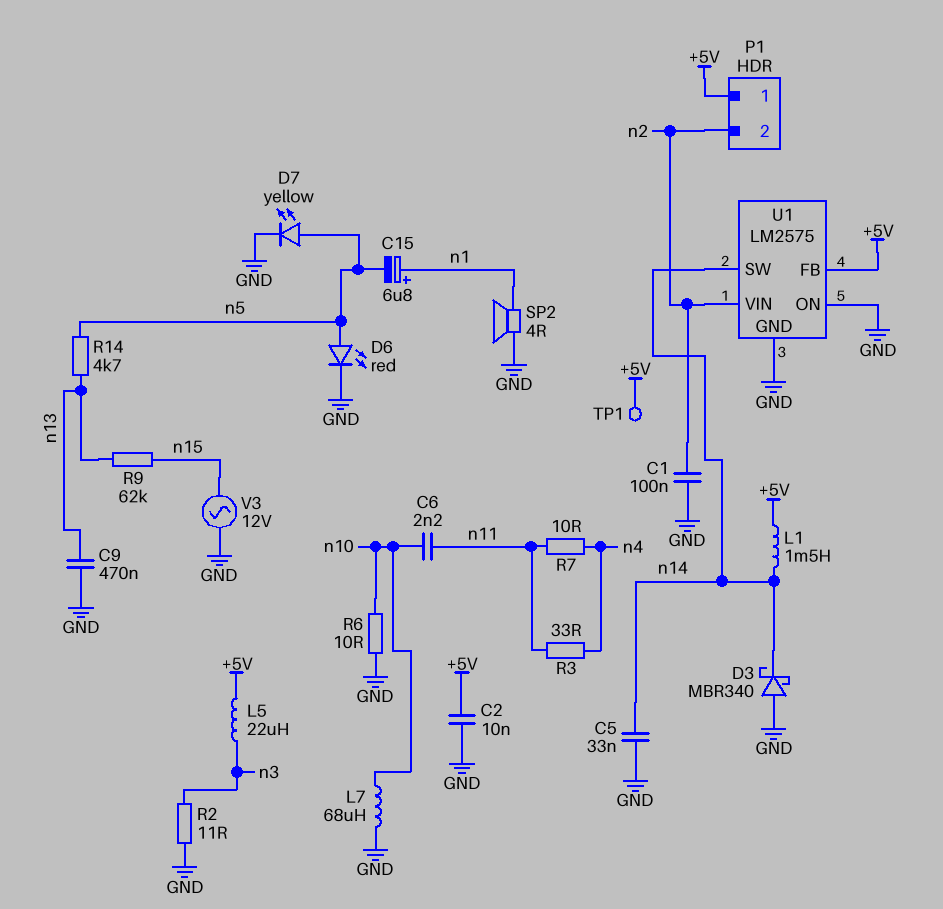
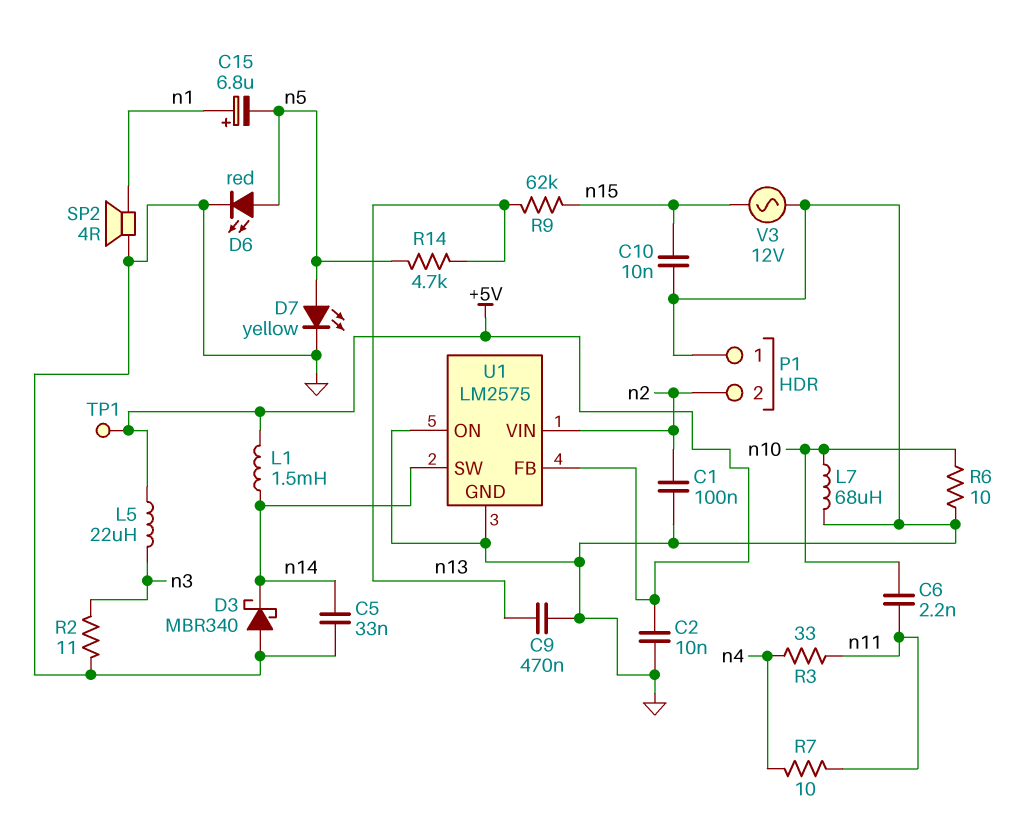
C10: none -> 10nF (GND, n15)
P1 pin 1: +5V -> GND

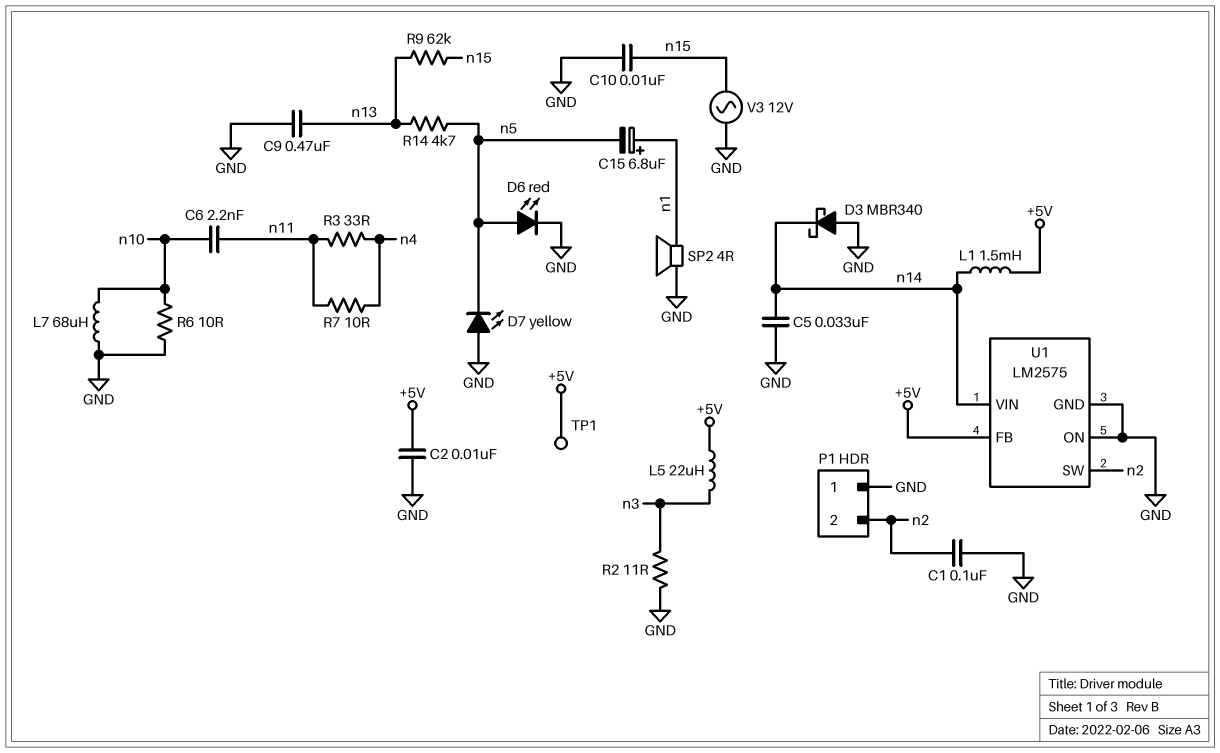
D7: LED yellow (A n5, K GND) -> LED yellow (A GND, K n5)
U1 pin SW: n14 -> n2
U1 pin VIN: n2 -> n14

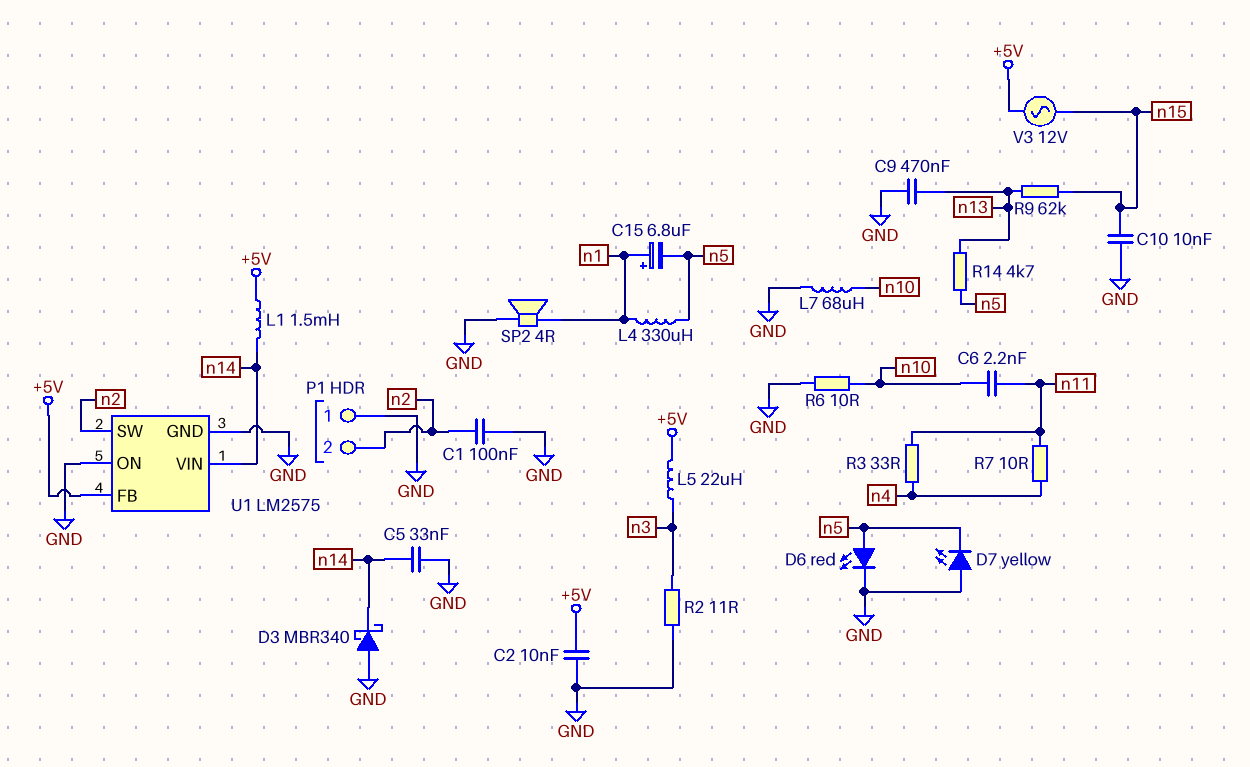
L4: none -> 330uH (n1, n5)
TP1: test point (+5V) -> none
V3: AC 12V (GND, n15) -> AC 12V (+5V, n15)

